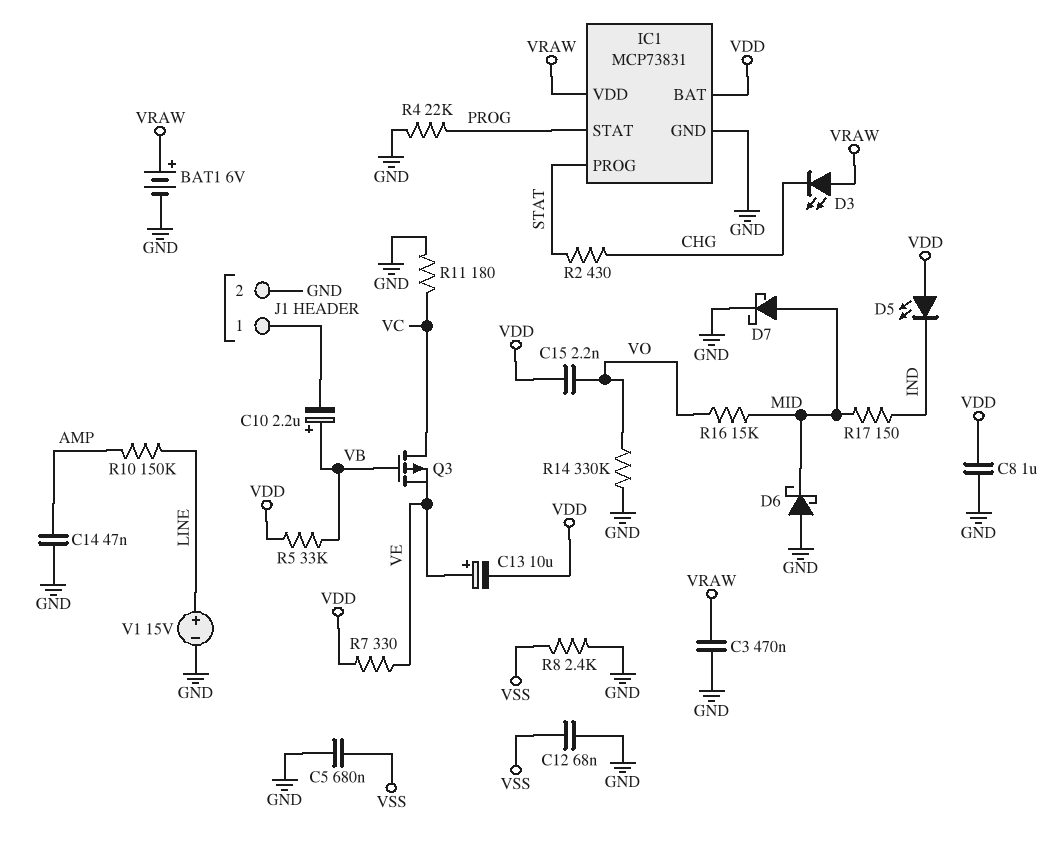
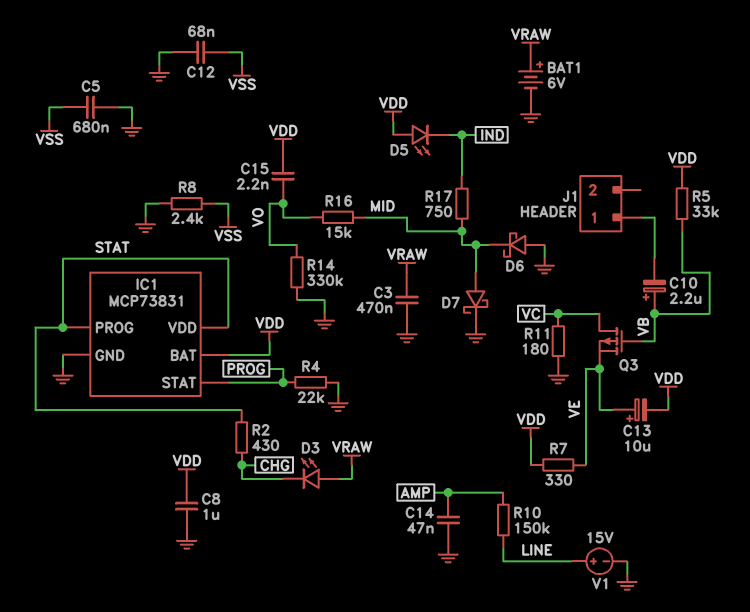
IC1 pin VDD: VRAW -> STAT
J1 pin 2: GND -> none
R17: 150 (IND, MID) -> 750 (IND, MID)

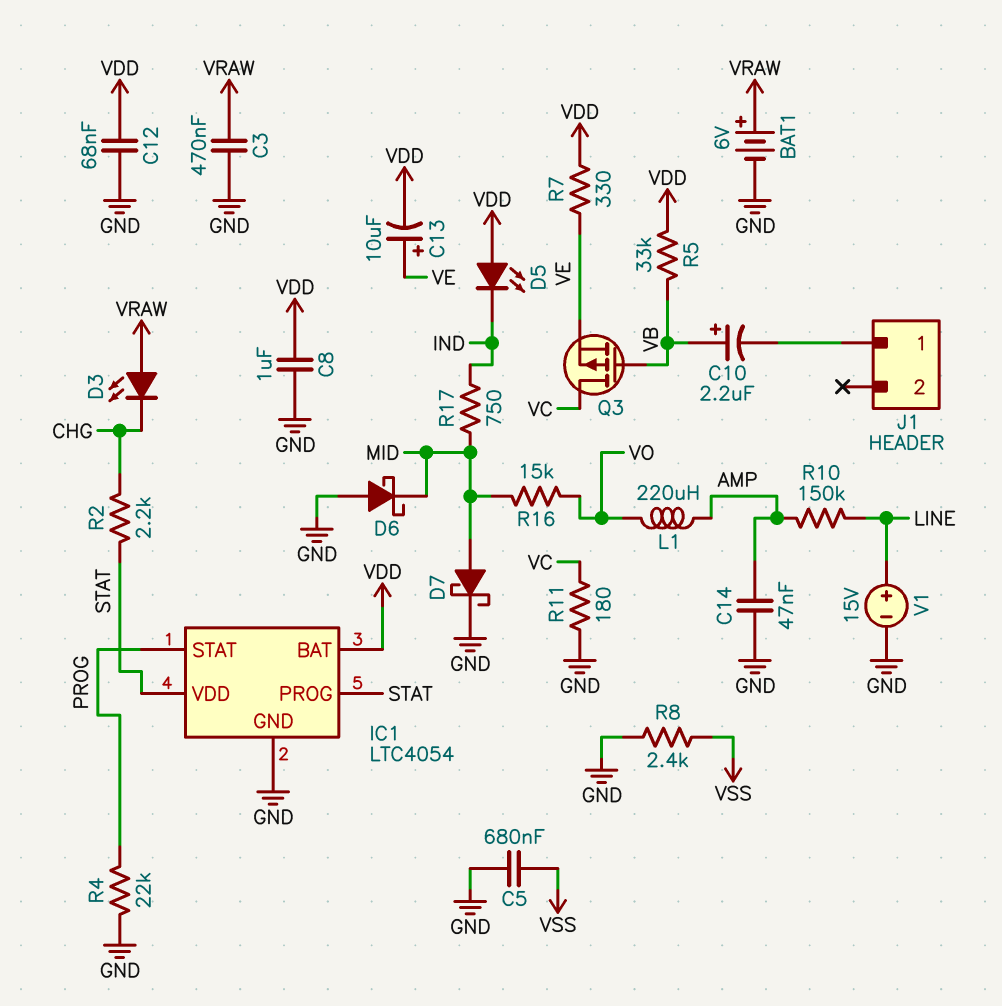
C12: 68nF (GND, VSS) -> 68nF (GND, VDD)
C15: 2.2nF (VDD, VO) -> none
IC1: MCP73831 -> LTC4054
L1: none -> 220uH (AMP, VO)
R2: 430 (CHG, STAT) -> 2.2k (CHG, STAT)
R14: 330k (GND, VO) -> none

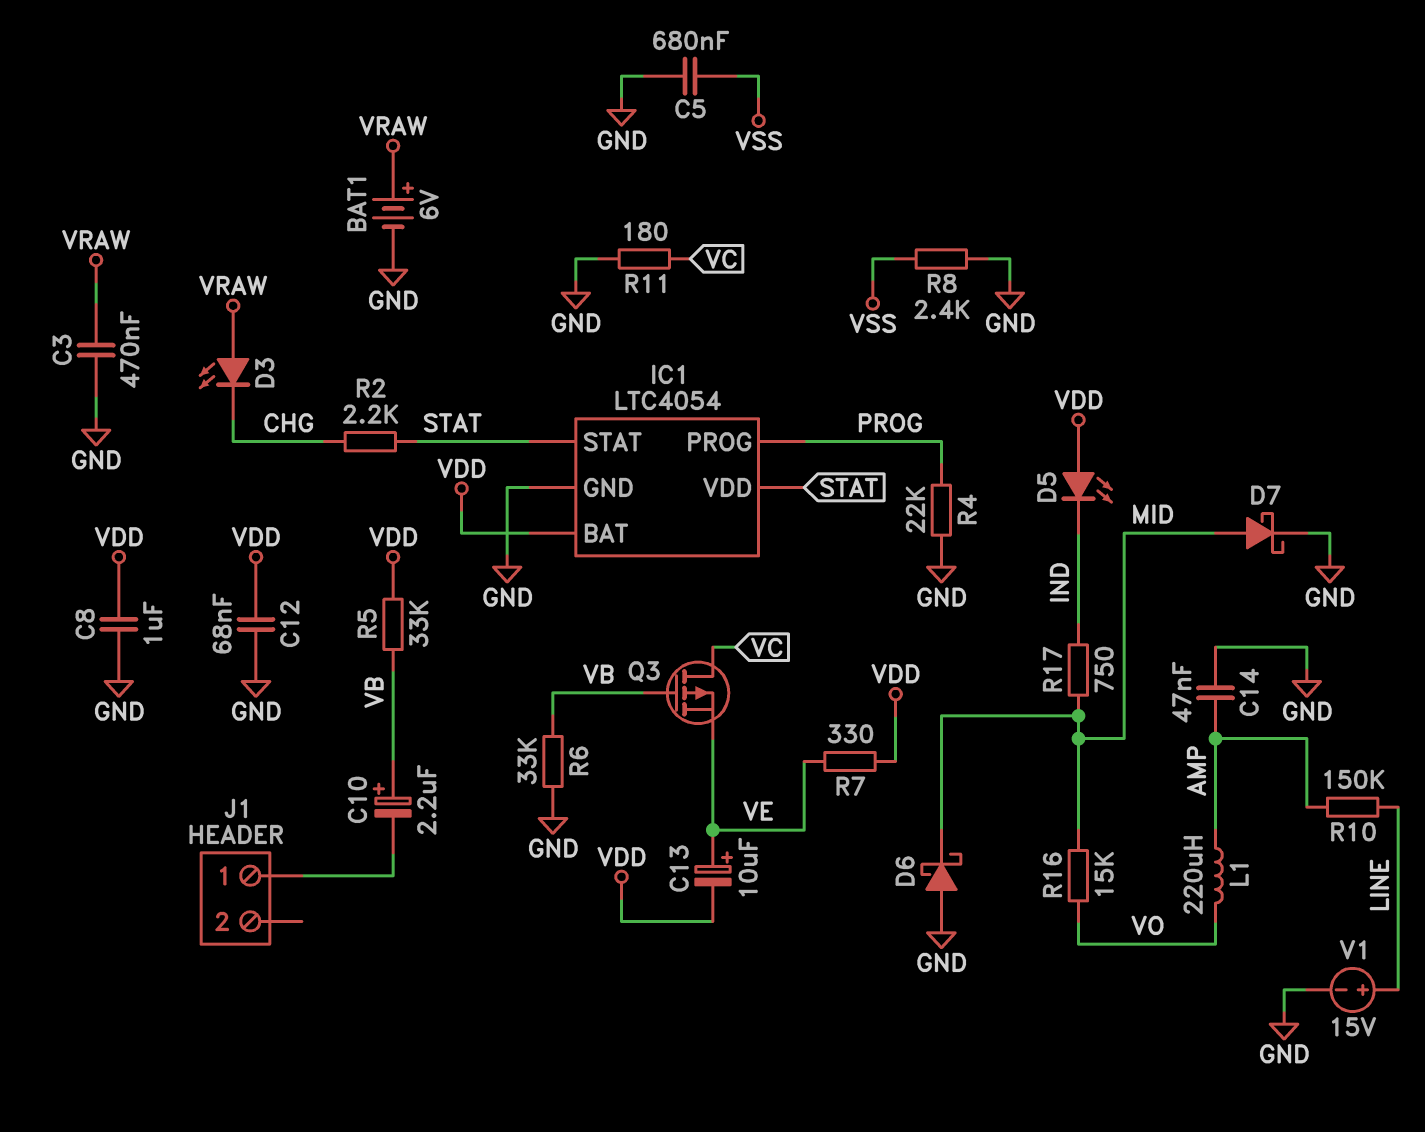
IC1 pin PROG: STAT -> PROG
IC1 pin STAT: PROG -> STAT
R6: none -> 33k (GND, VB)

